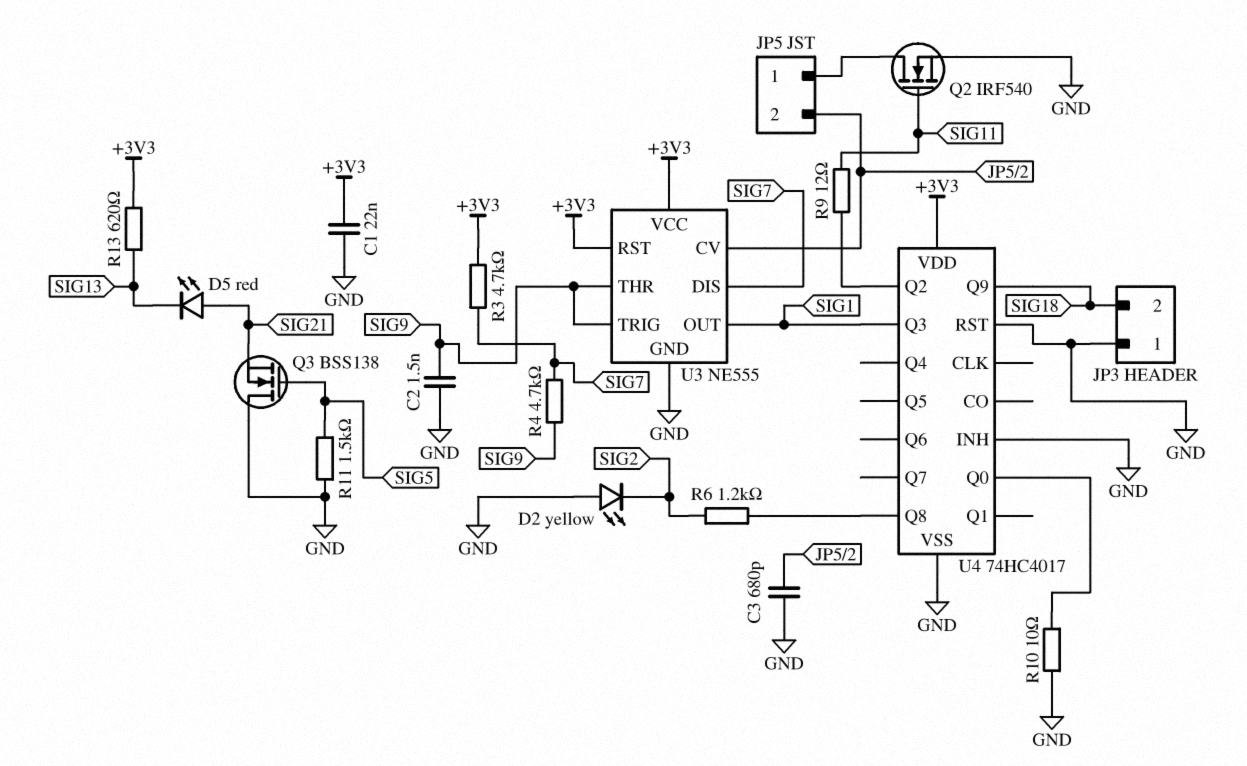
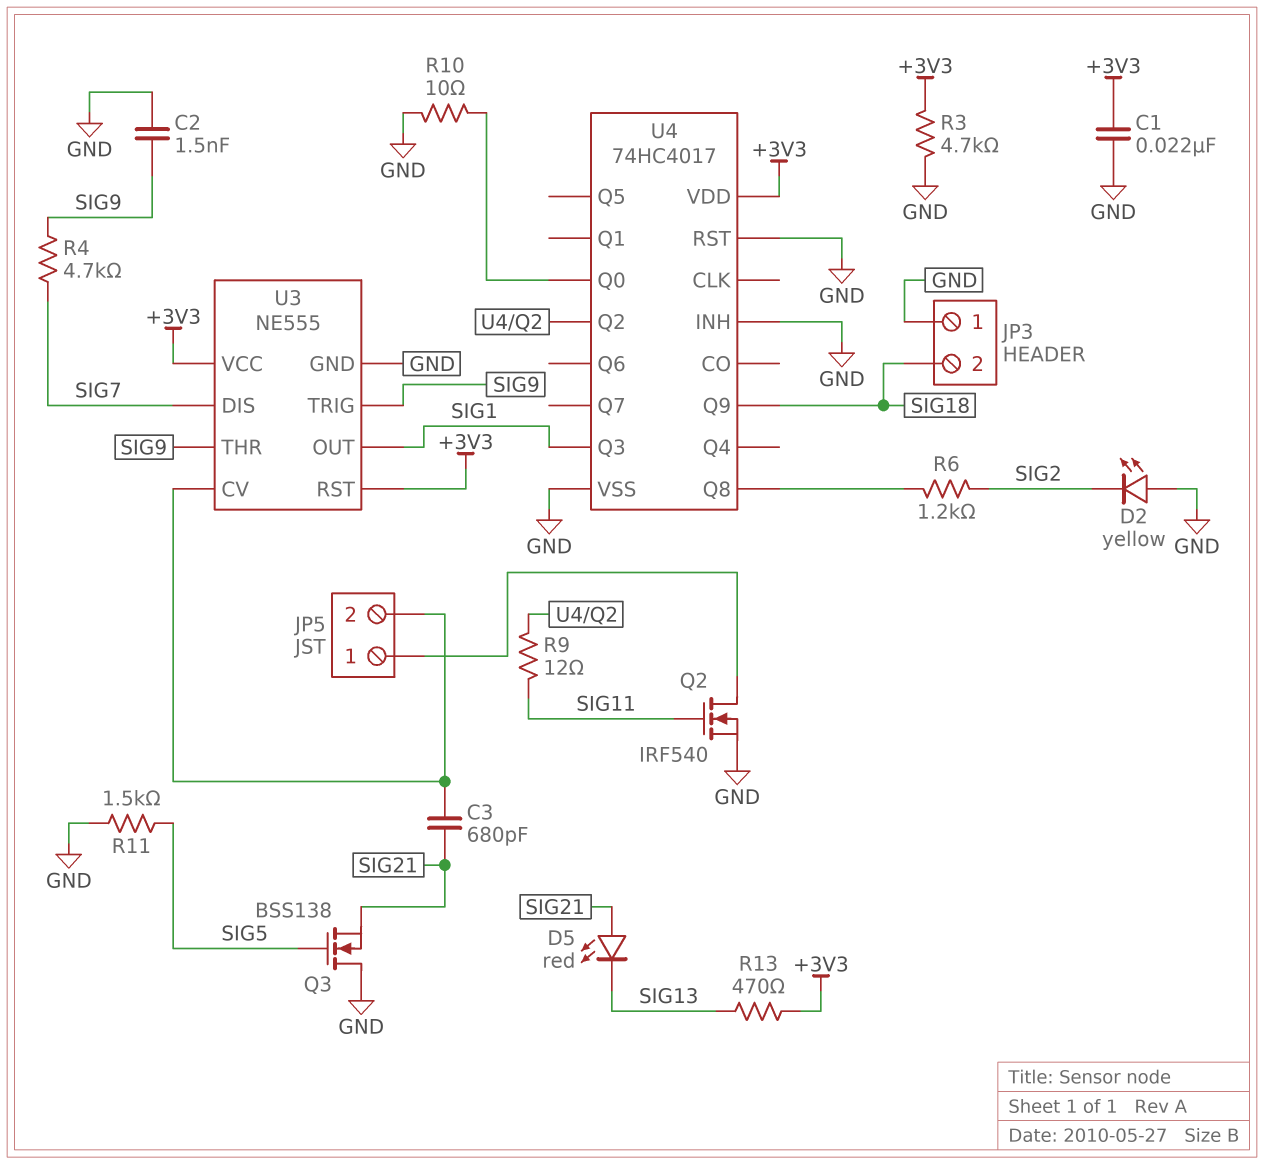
C3: 680pF (GND, JP5/2) -> 680pF (JP5/2, SIG21)
R3: 4.7k (+3V3, SIG7) -> 4.7k (+3V3, GND)
R13: 620 (+3V3, SIG13) -> 470 (+3V3, SIG13)

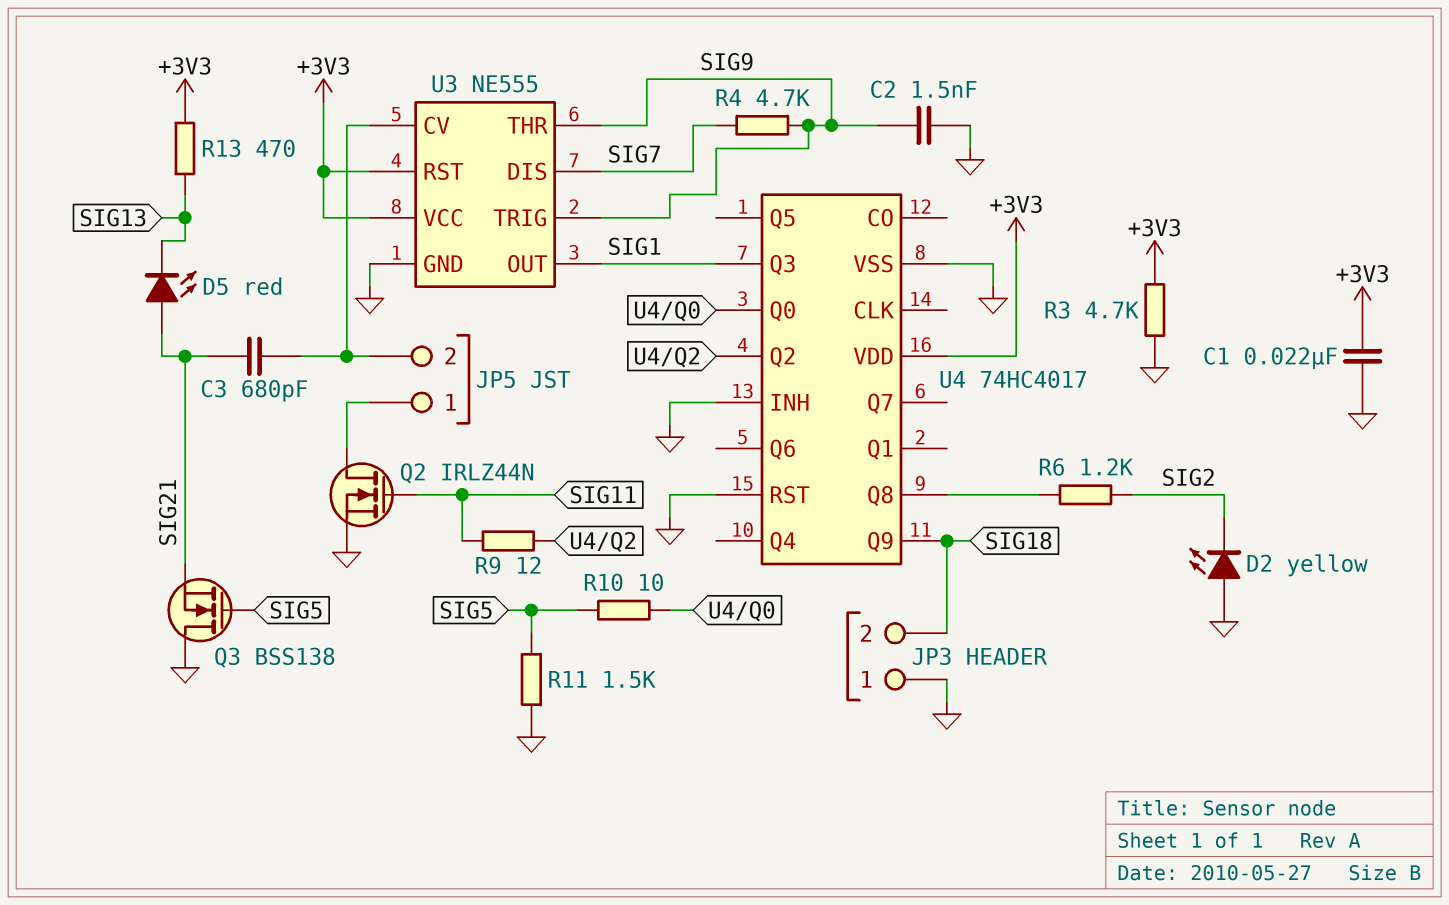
Q2: NMOS IRF540 (G SIG11, D JP5/1, S GND) -> NMOS IRLZ44N (G SIG11, D JP5/1, S GND)
R10: 10 (GND, U4/Q0) -> 10 (SIG5, U4/Q0)

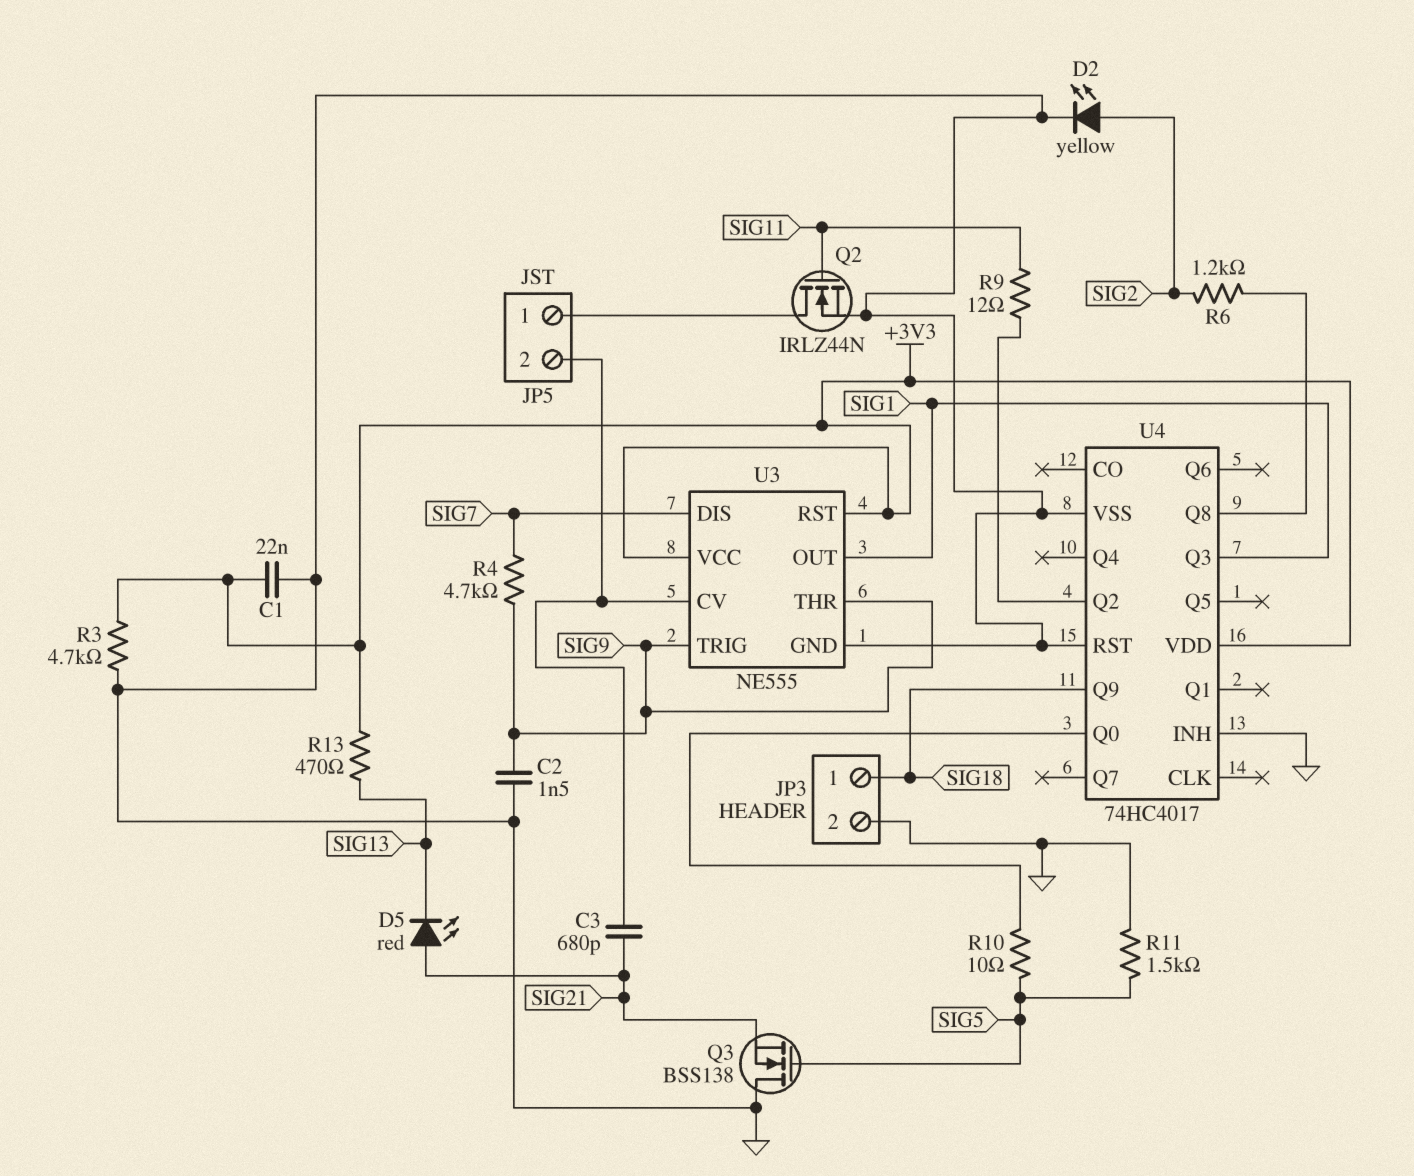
D2: LED yellow (A GND, K SIG2) -> LED yellow (A SIG2, K GND)
JP3 pin 1: GND -> SIG18
JP3 pin 2: SIG18 -> GND

